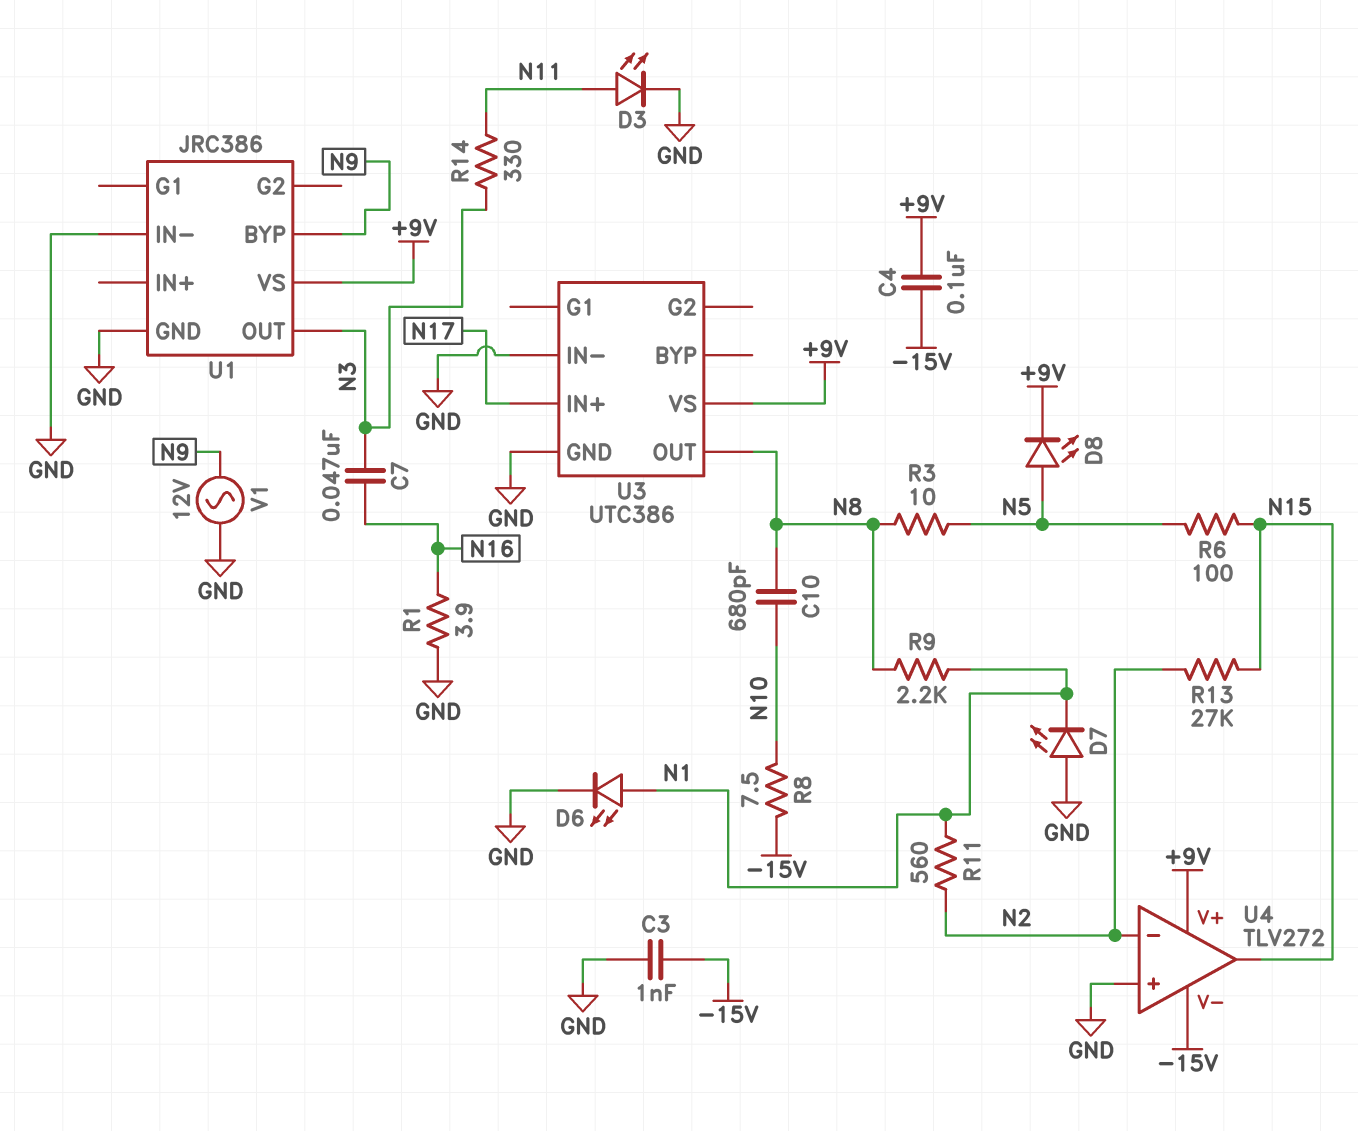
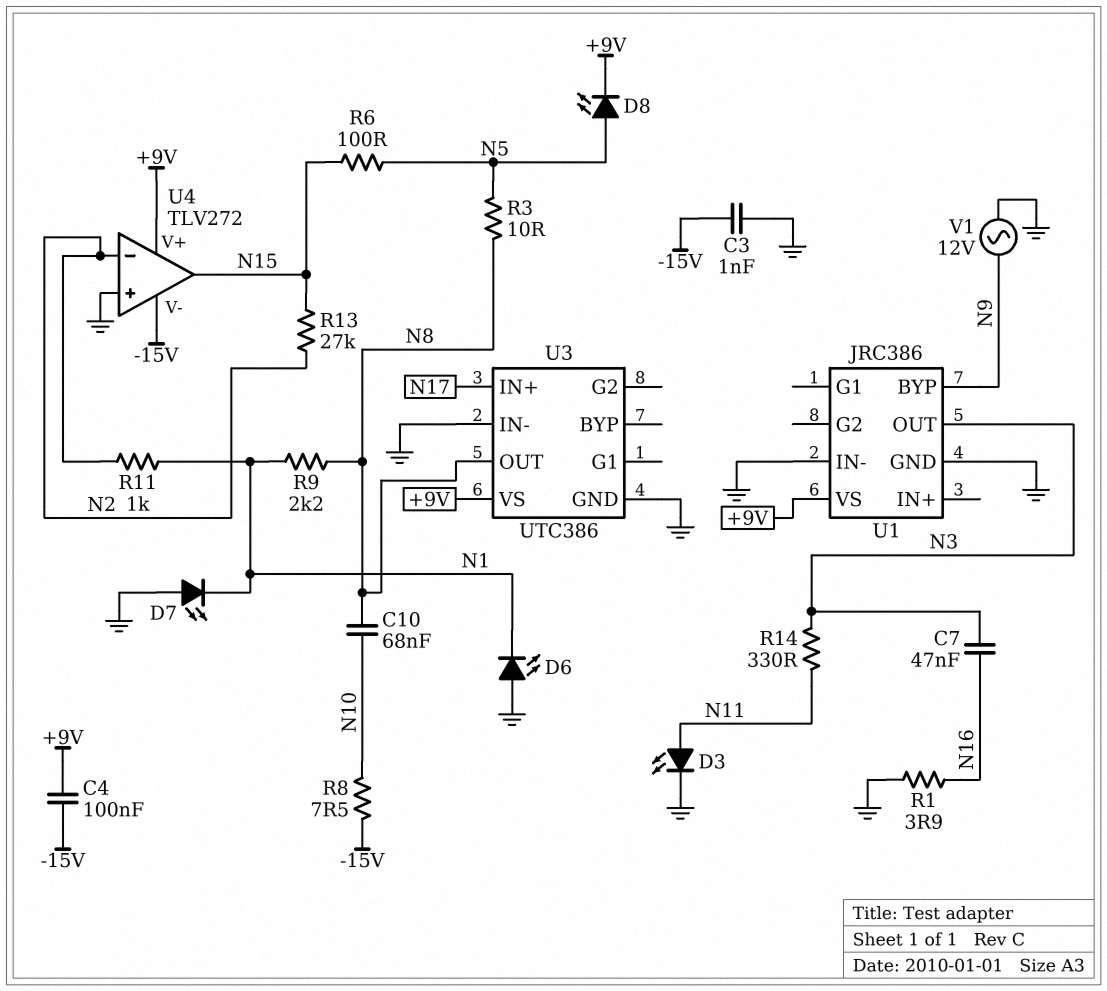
C10: 680pF (N8, N10) -> 68nF (N8, N10)
D6: LED (A N1, K GND) -> LED (A GND, K N1)
R11: 560 (N1, N2) -> 1k (N1, N2)

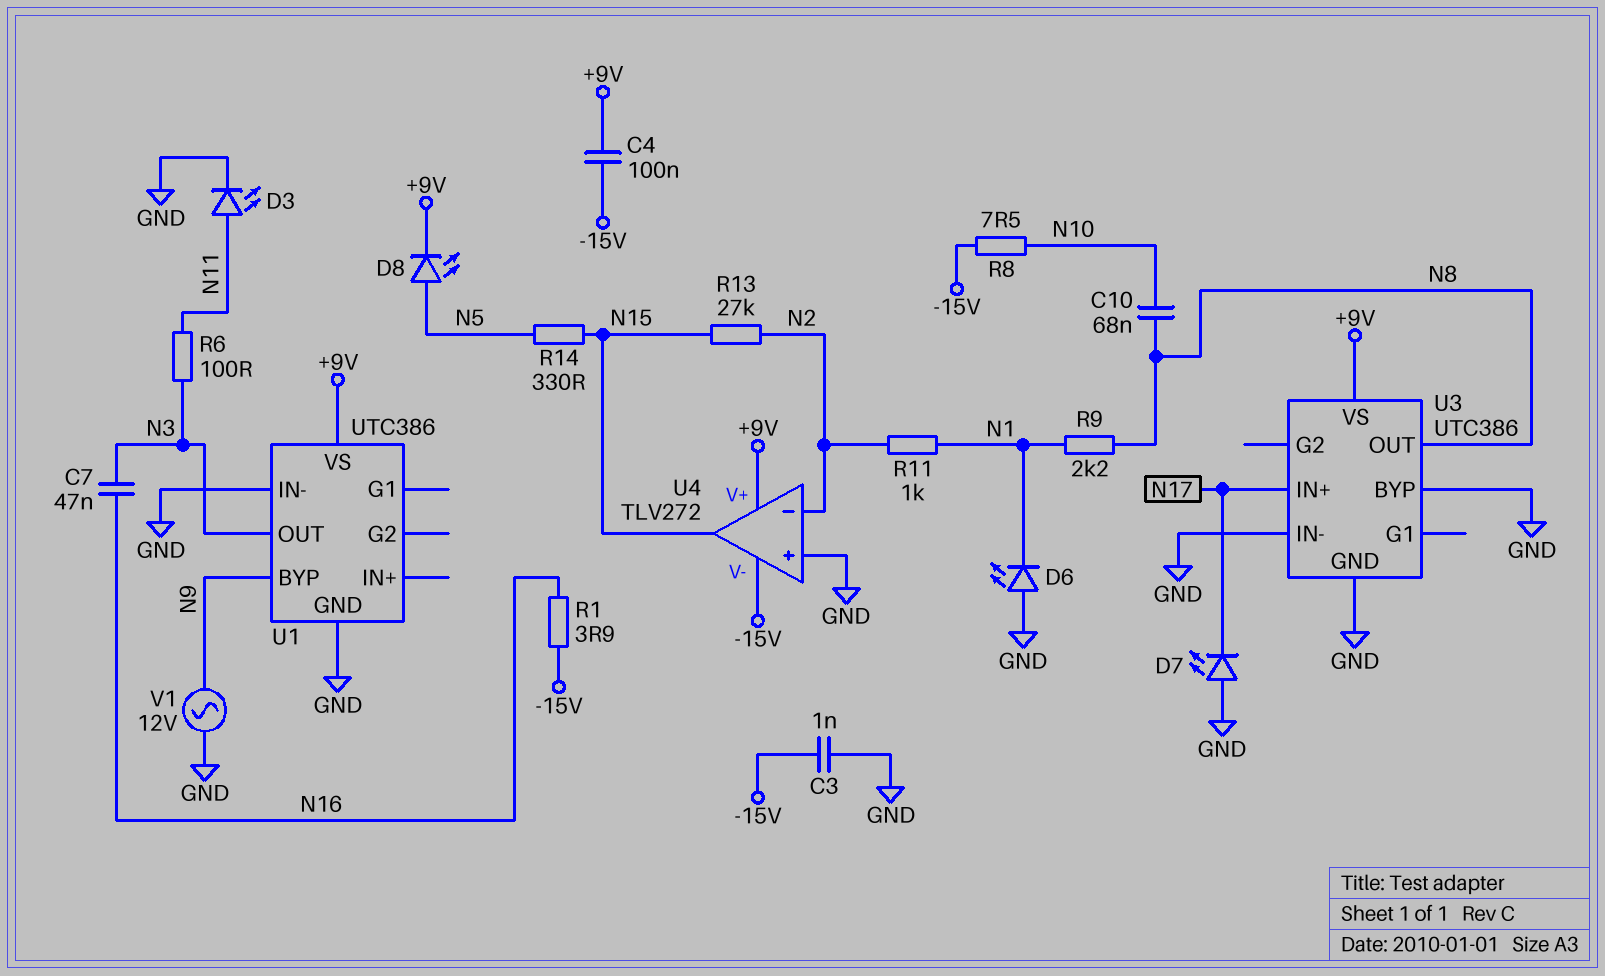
D7: LED (A GND, K N1) -> LED (A GND, K N17)
R1: 3.9 (GND, N16) -> 3.9 (-15V, N16)
R3: 10 (N5, N8) -> none
R6: 100 (N5, N15) -> 100 (N3, N11)
R14: 330 (N3, N11) -> 330 (N5, N15)
U1: JRC386 -> UTC386
U3 pin BYP: none -> GND

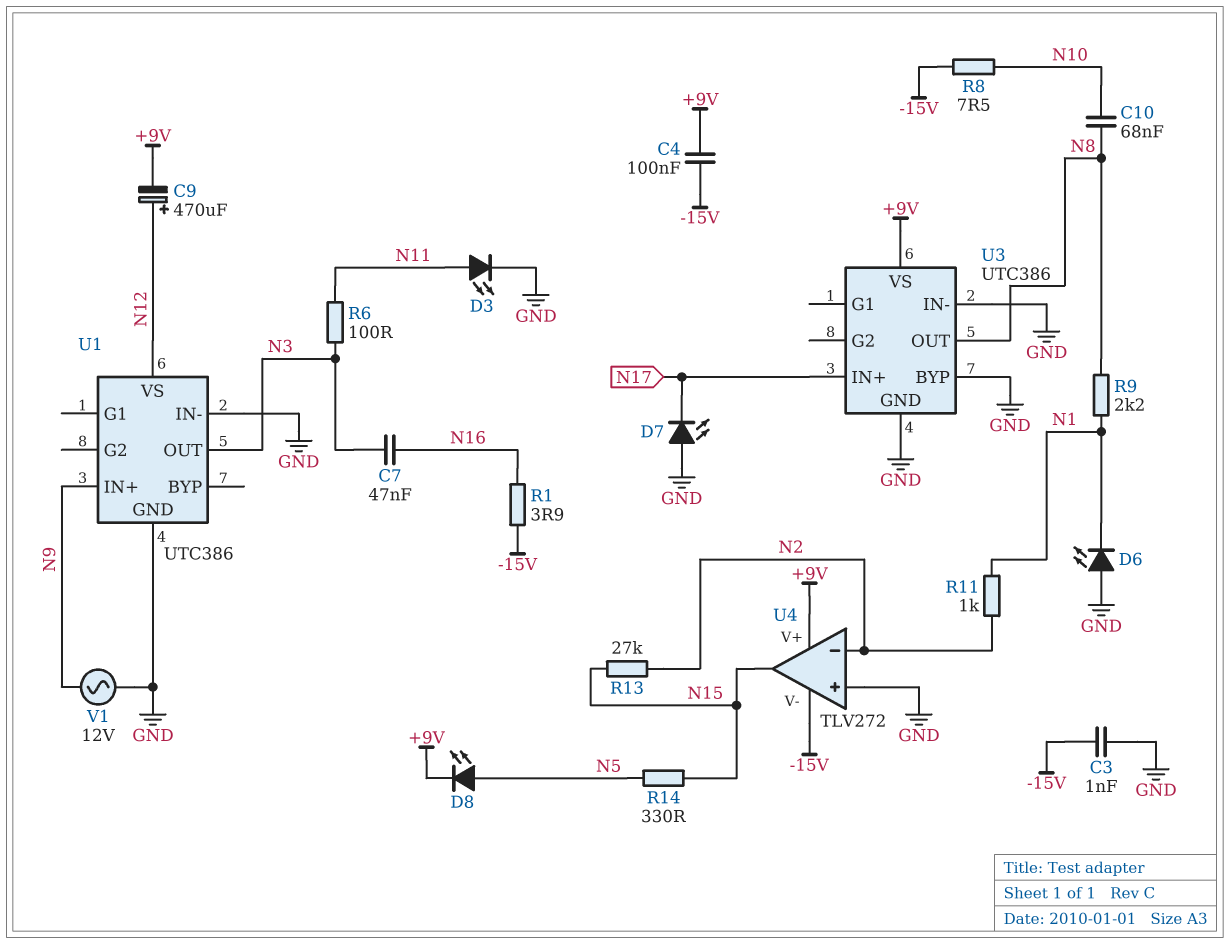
C9: none -> 470uF (plus N12, minus +9V)
U1 pin BYP: N9 -> none
U1 pin IN+: none -> N9
U1 pin VS: +9V -> N12

